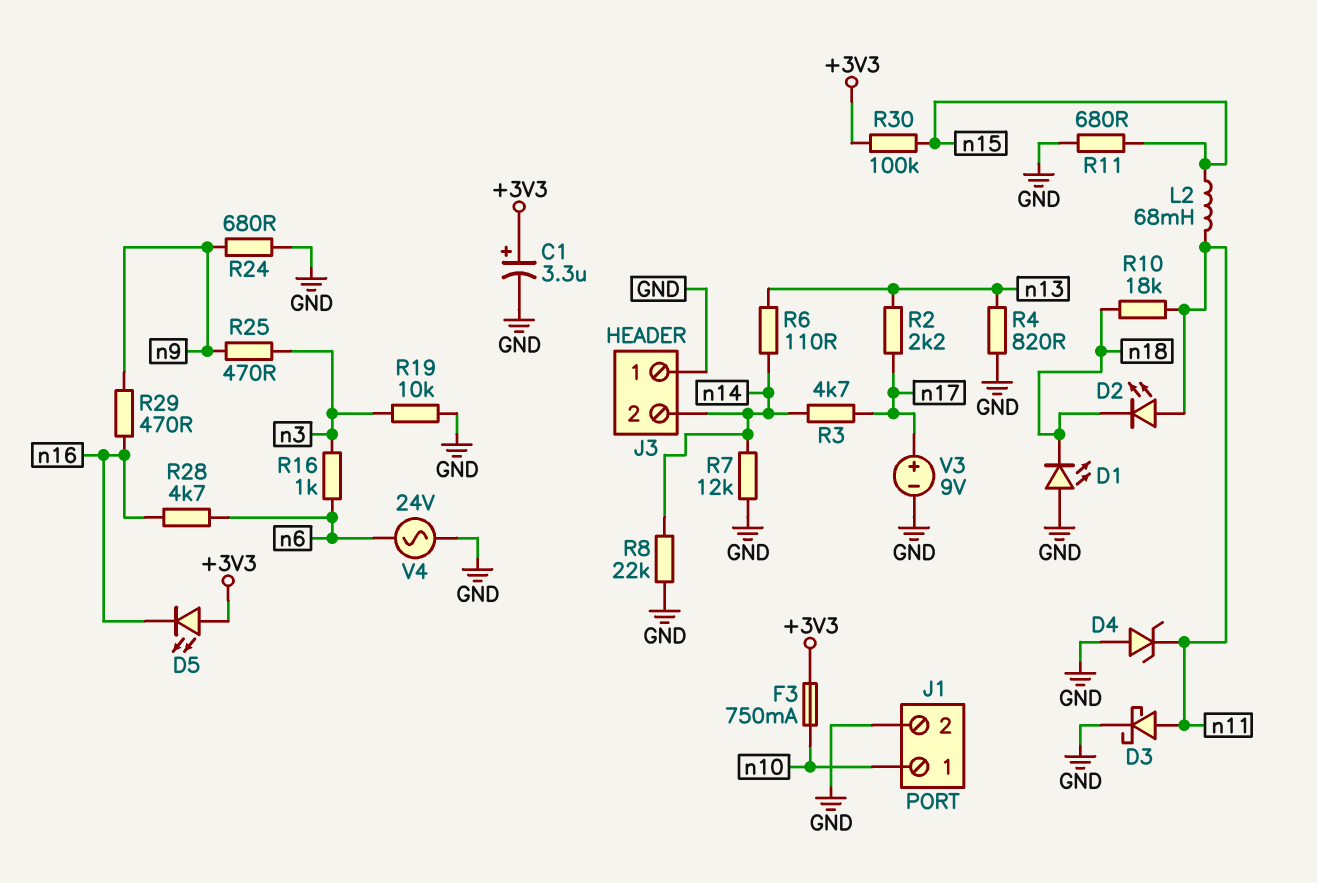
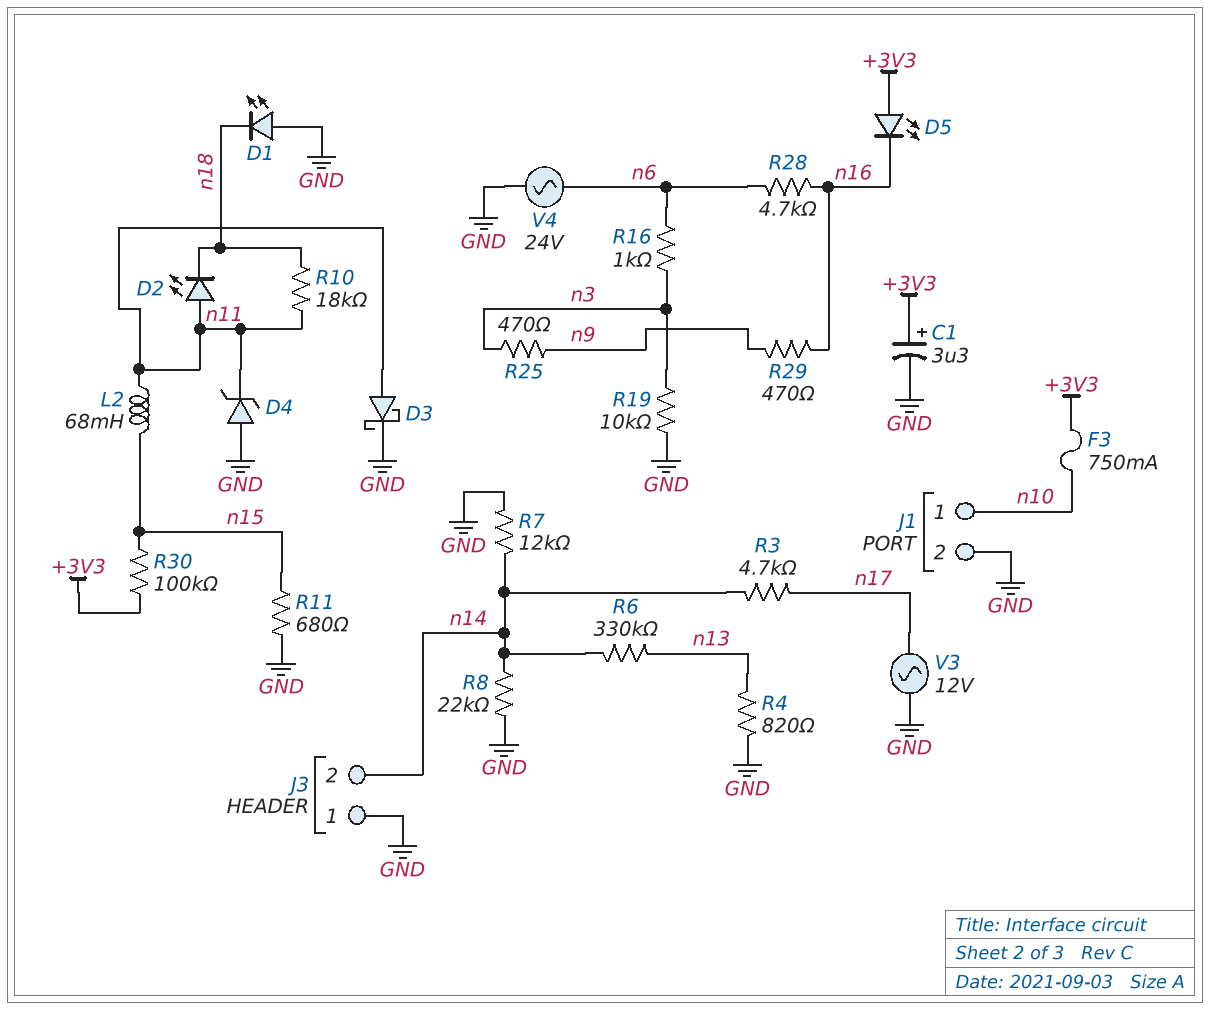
R2: 2.2k (n13, n17) -> none
R6: 110 (n13, n14) -> 330k (n13, n14)
R24: 680 (GND, n9) -> none
V3: 9V (plus n17, minus GND) -> AC 12V (GND, n17)

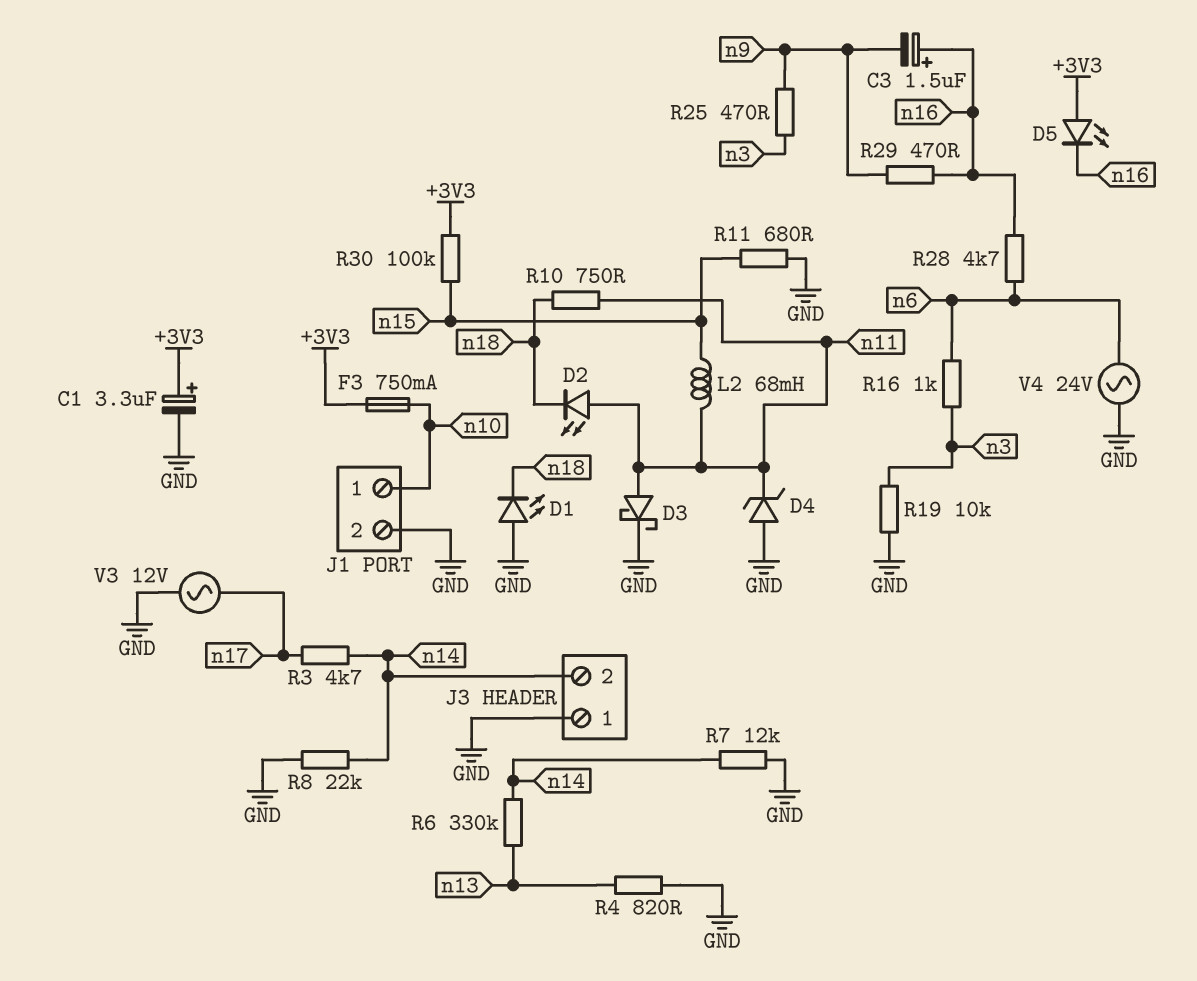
C3: none -> 1.5uF (plus n16, minus n9)
R10: 18k (n11, n18) -> 750 (n11, n18)

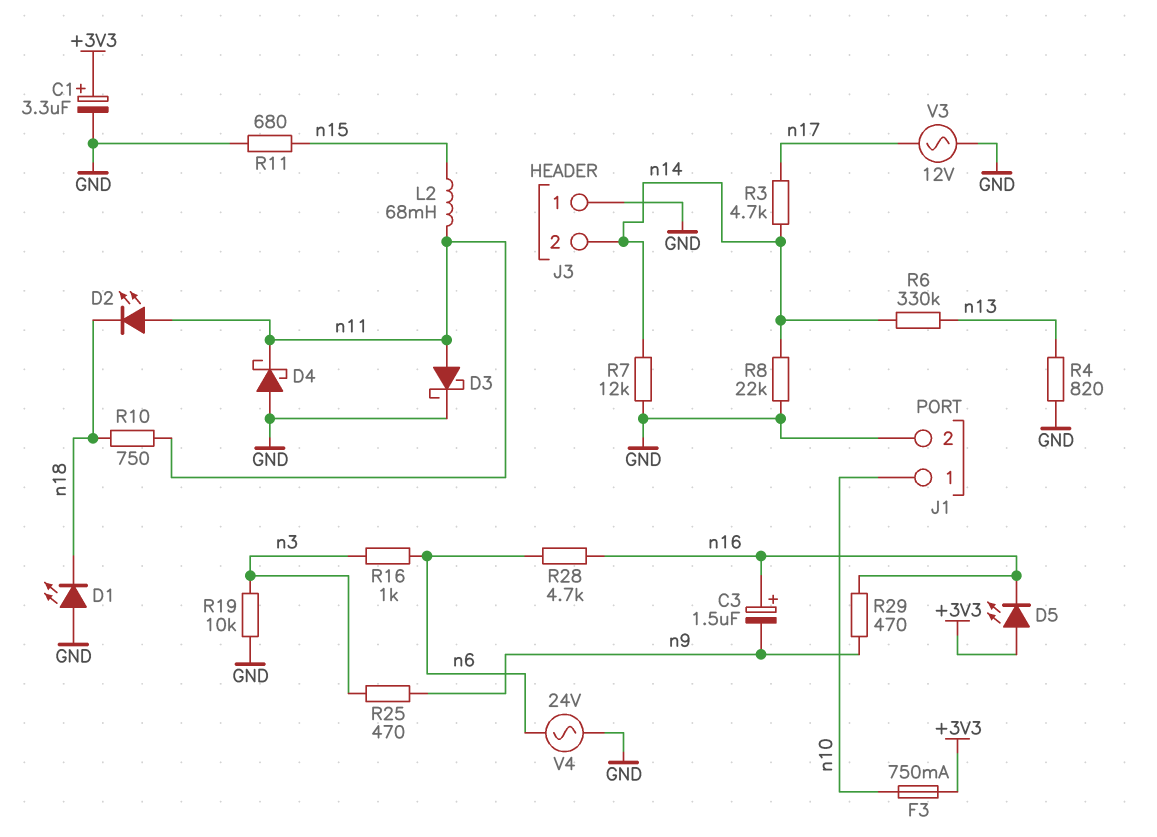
D4: zener (A GND, K n11) -> schottky (A GND, K n11)
R30: 100k (+3V3, n15) -> none

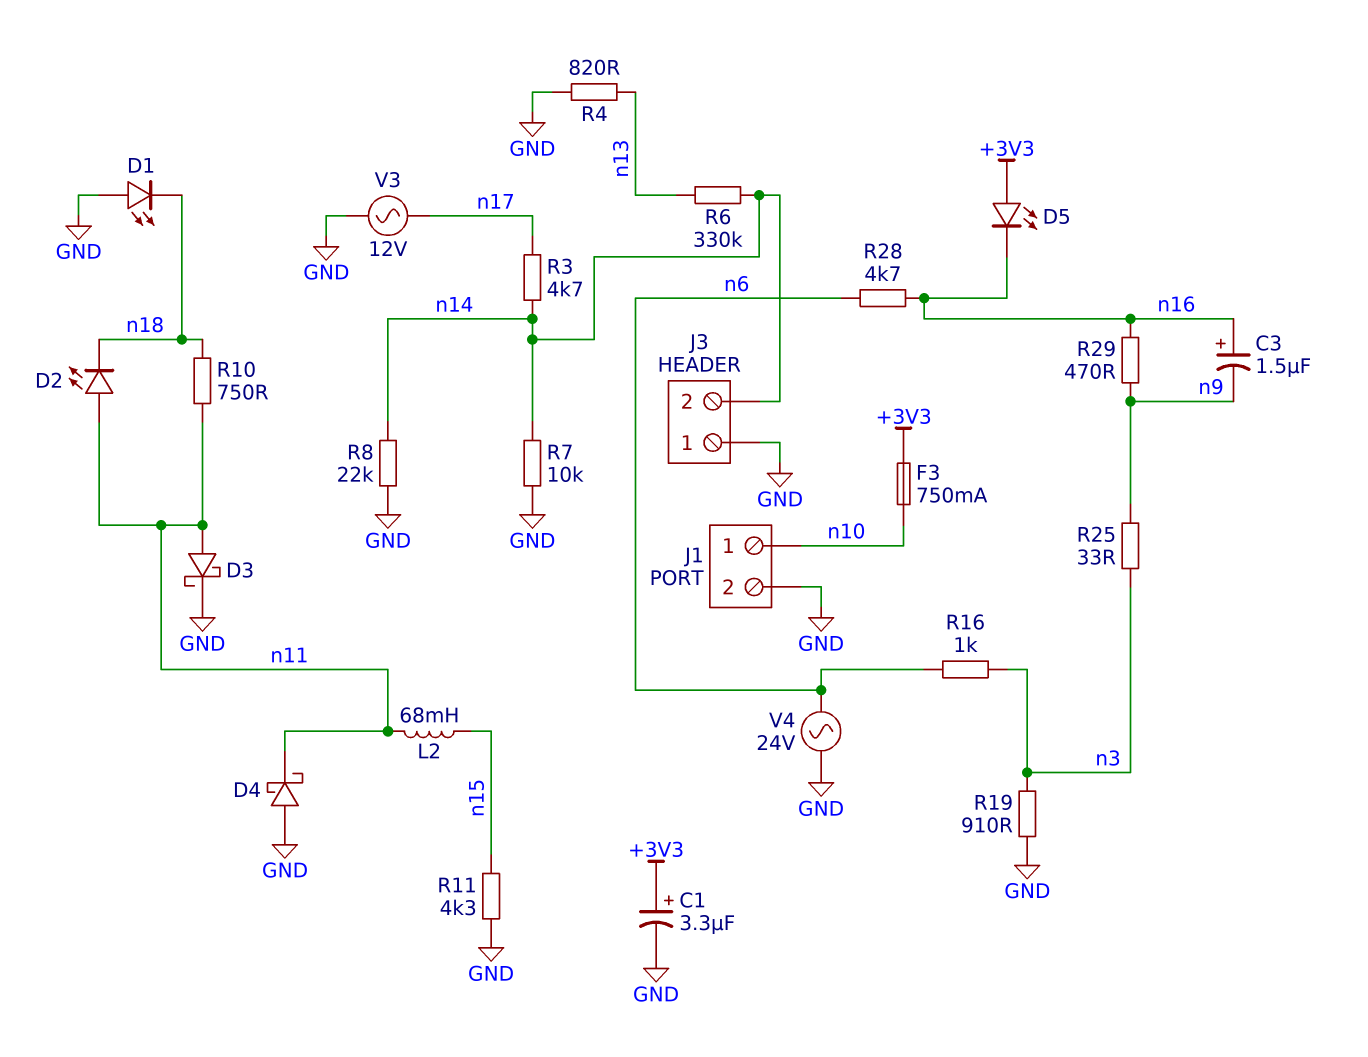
R7: 12k (GND, n14) -> 10k (GND, n14)
R11: 680 (GND, n15) -> 4.3k (GND, n15)
R19: 10k (GND, n3) -> 910 (GND, n3)
R25: 470 (n3, n9) -> 33 (n3, n9)

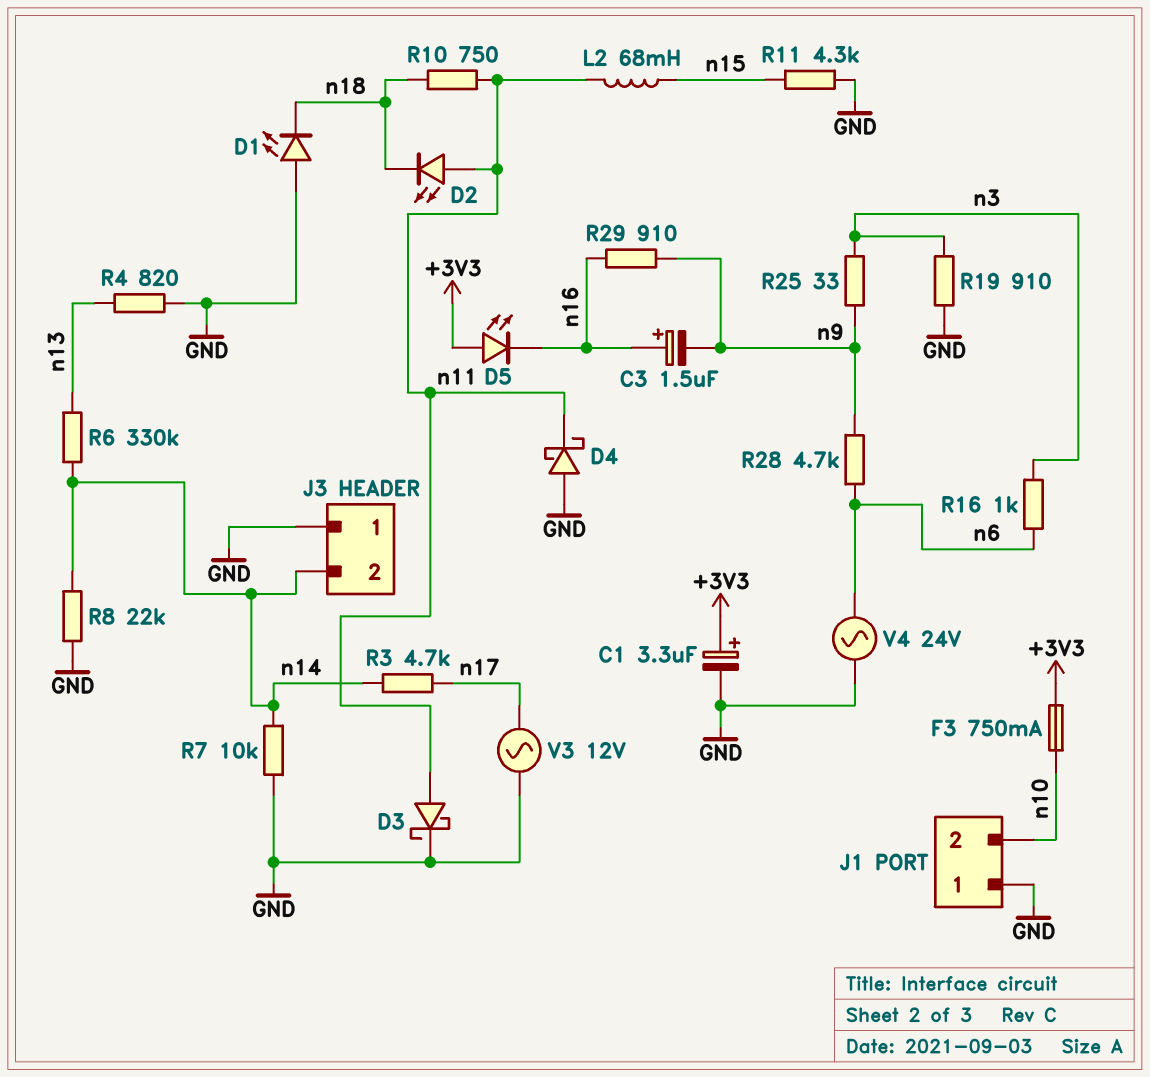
J1 pin 1: n10 -> GND
J1 pin 2: GND -> n10
R28: 4.7k (n6, n16) -> 4.7k (n6, n9)
R29: 470 (n9, n16) -> 910 (n9, n16)

